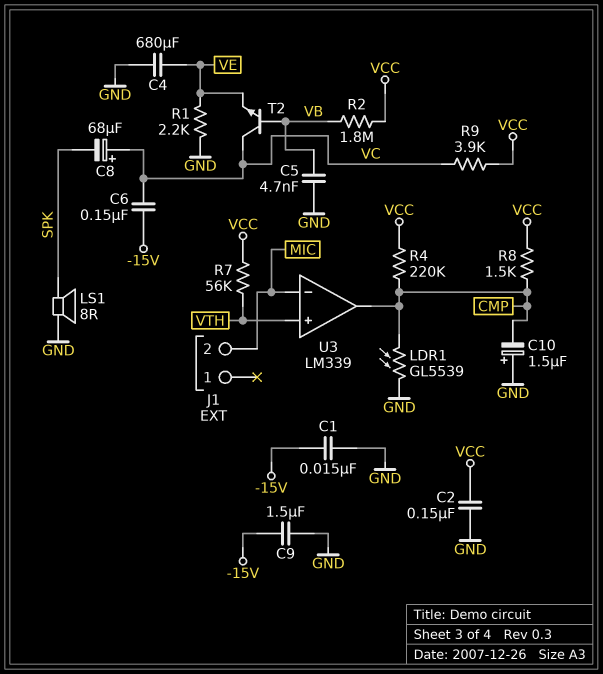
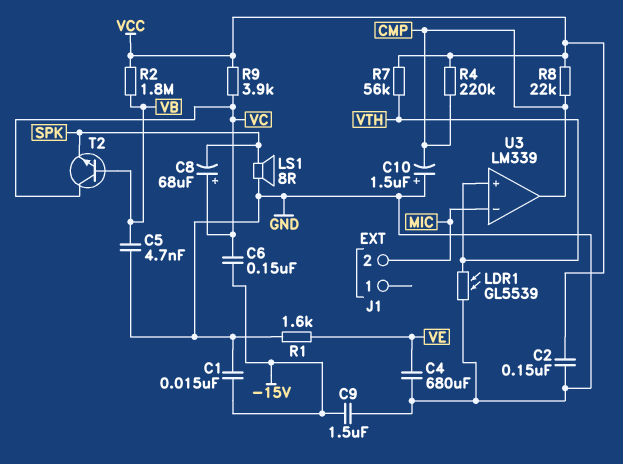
LDR1: GL5539 (CMP, GND) -> GL5539 (GND, VTH)
R1: 2.2k (GND, VE) -> 1.6k (GND, VE)
R8: 1.5k (CMP, VCC) -> 22k (CMP, VCC)
T2: NPN (B VB, C VC, E VE) -> NPN (B VB, C VC, E SPK)

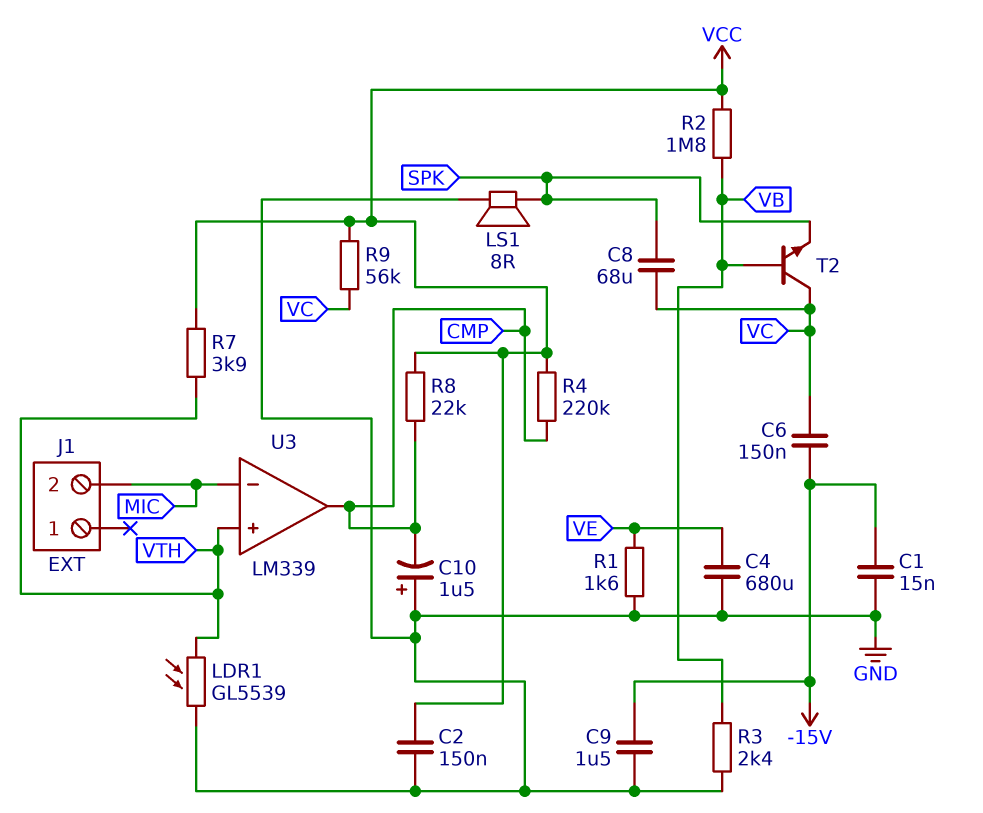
C5: 4.7nF (GND, VB) -> none
C8: 68uF (plus VC, minus SPK) -> 68uF (SPK, VC)
R3: none -> 2.4k (GND, VB)
R7: 56k (VCC, VTH) -> 3.9k (VCC, VTH)
R9: 3.9k (VC, VCC) -> 56k (VC, VCC)

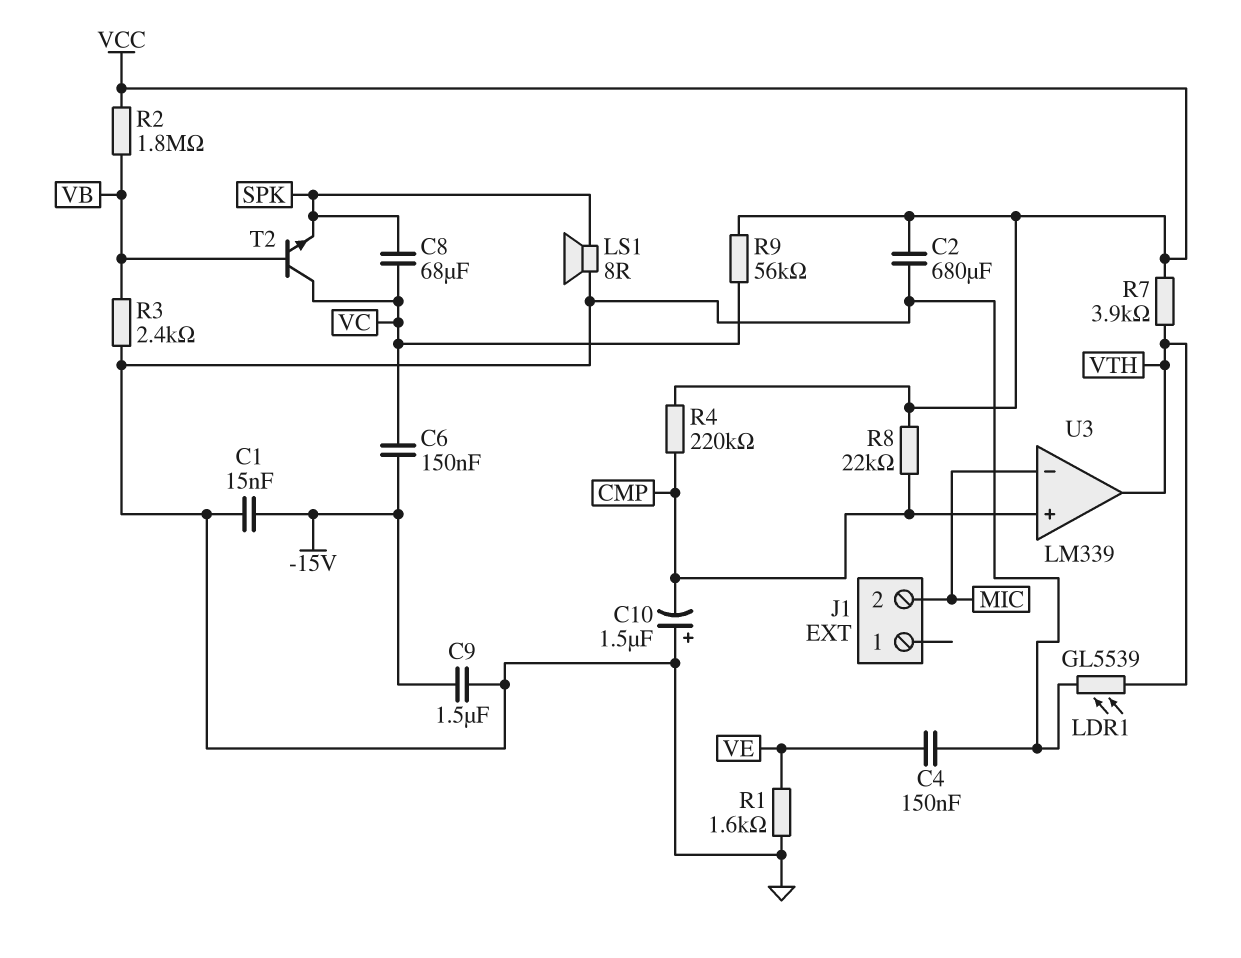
C2: 150nF (GND, VCC) -> 680uF (GND, VCC)
C4: 680uF (GND, VE) -> 150nF (GND, VE)
U3 pin in+: VTH -> CMP
U3 pin out: CMP -> VTH

